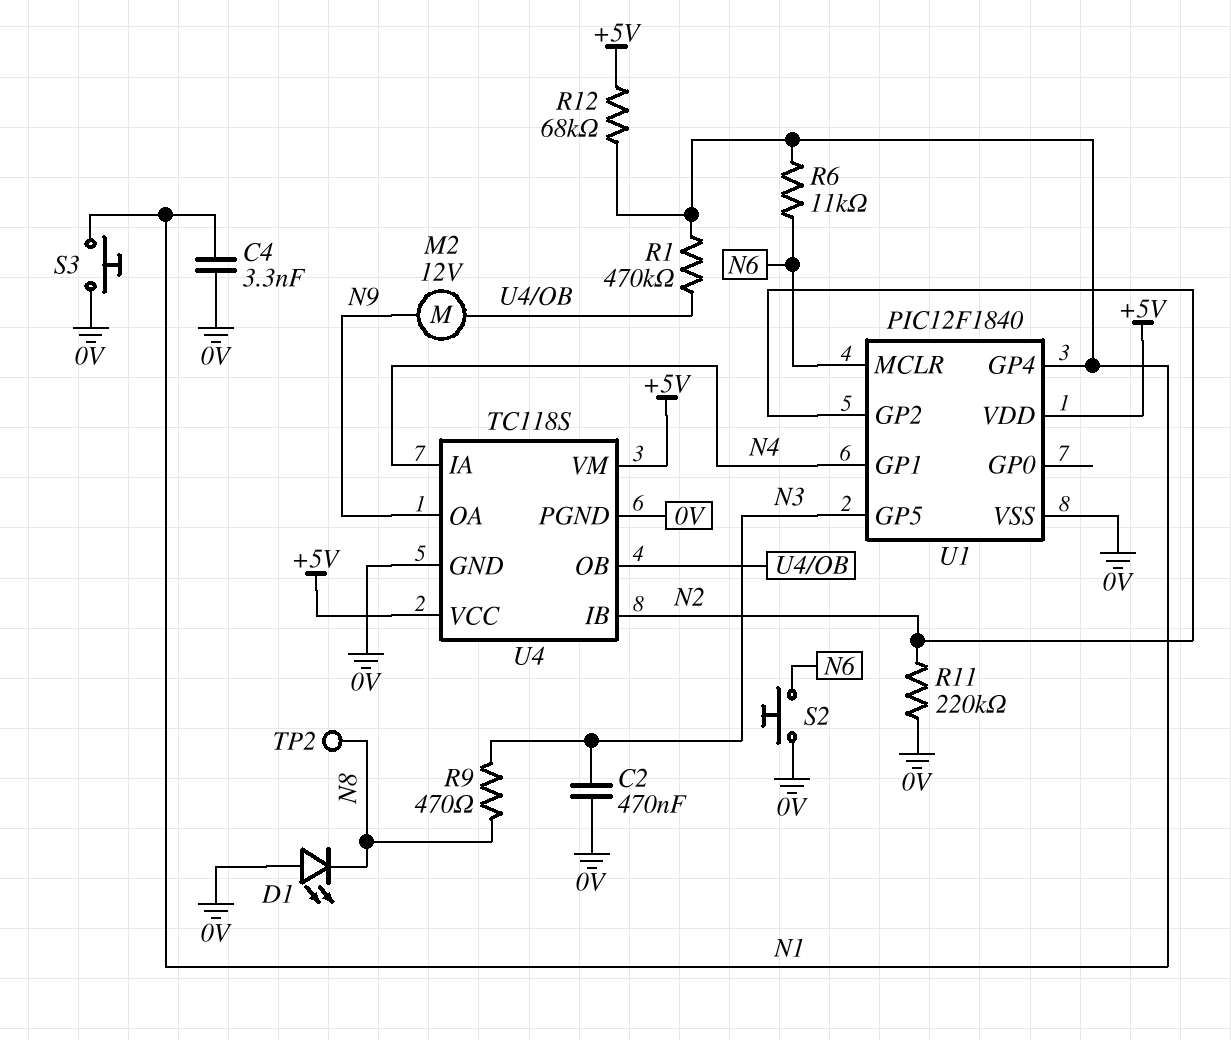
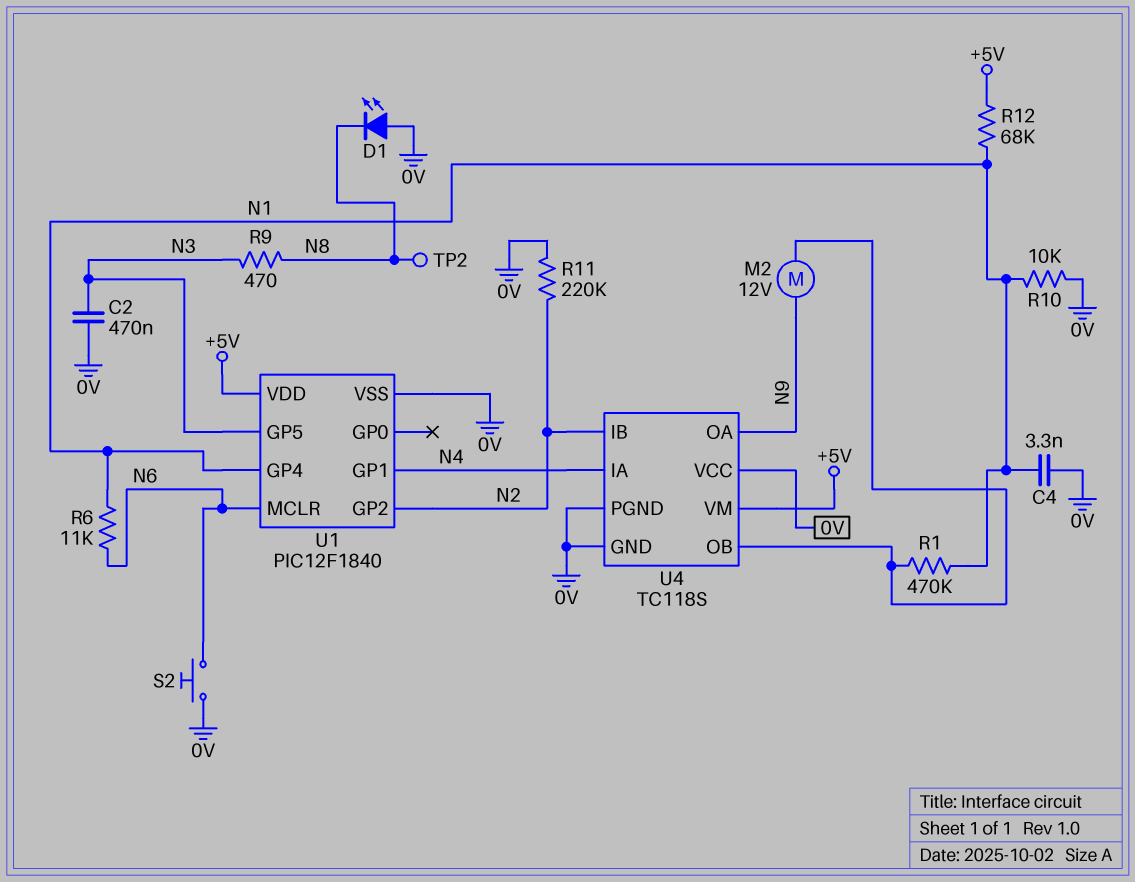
R10: none -> 10k (0V, N1)
S3: button (0V, N1) -> none
U4 pin VCC: +5V -> 0V

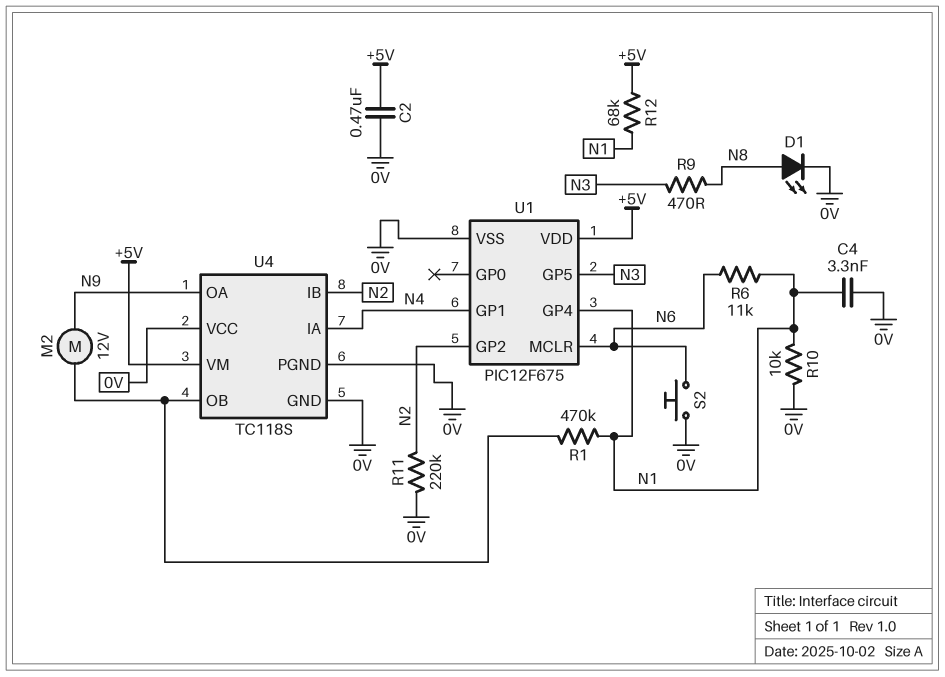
C2: 470nF (0V, N3) -> 470nF (+5V, 0V)
D1: LED (A 0V, K N8) -> LED (A N8, K 0V)
TP2: test point (N8) -> none
U1: PIC12F1840 -> PIC12F675

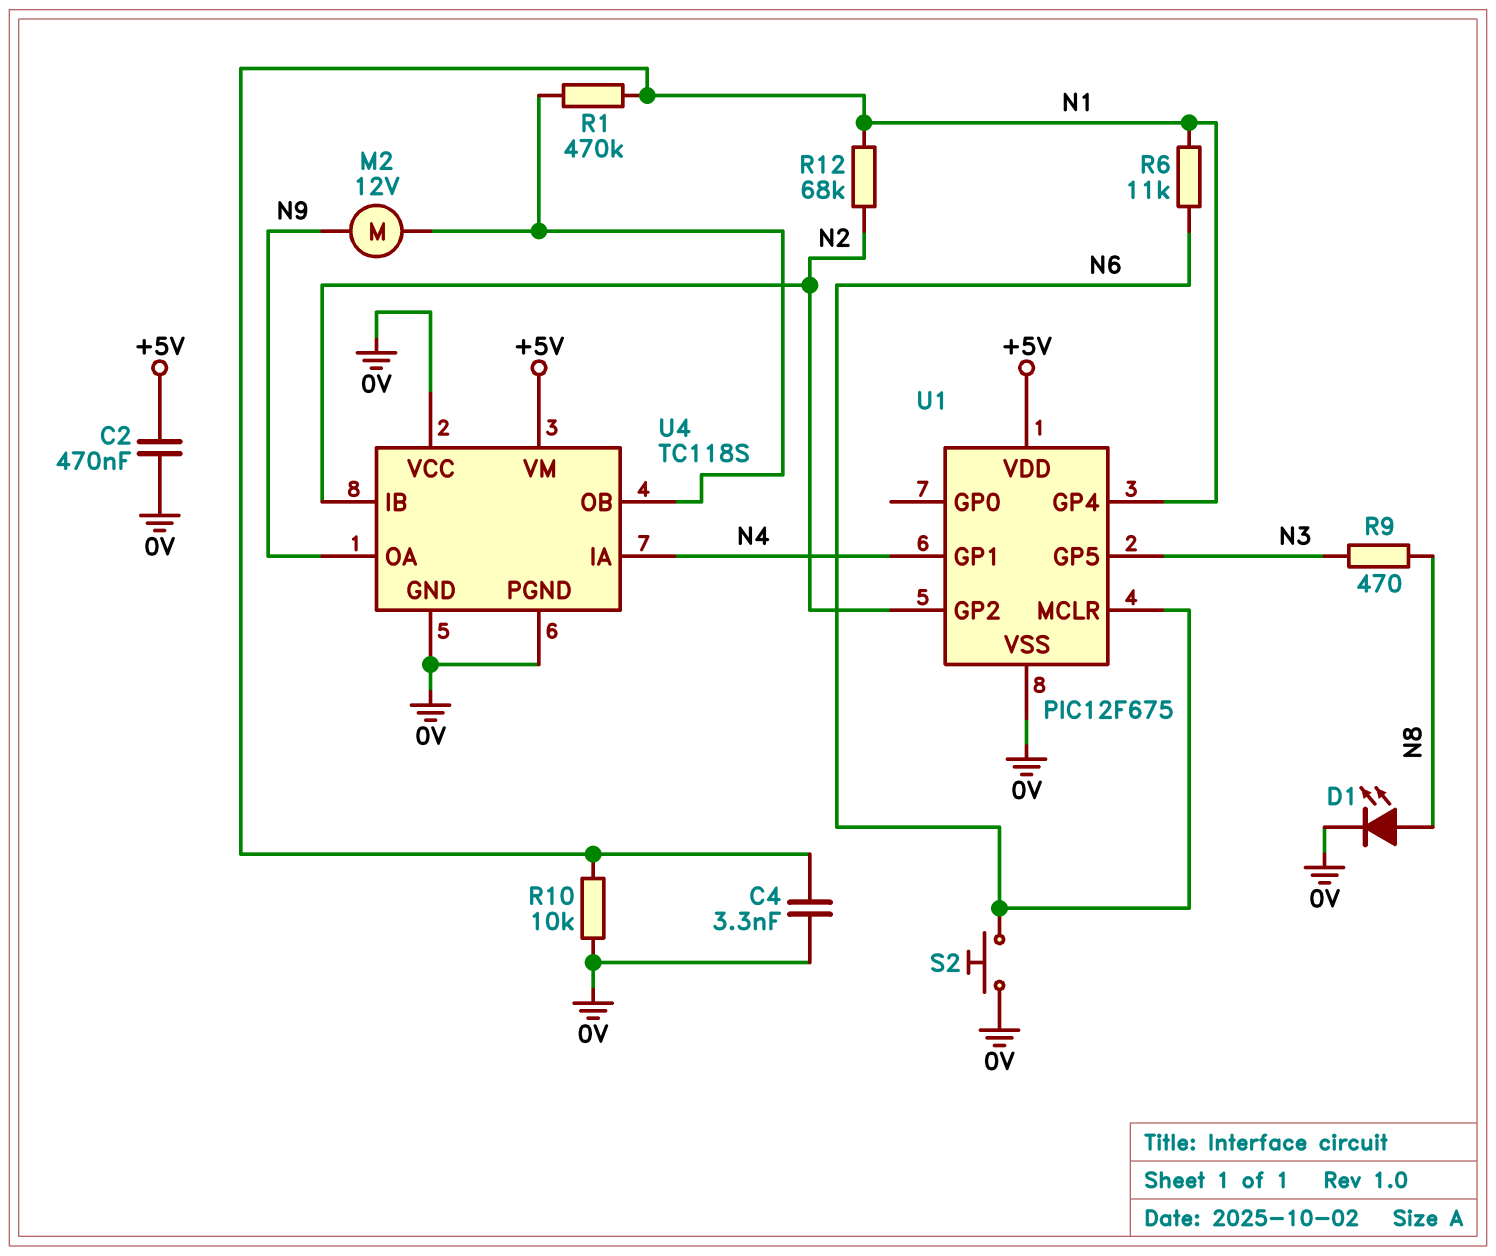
R11: 220k (0V, N2) -> none
R12: 68k (+5V, N1) -> 68k (N1, N2)

